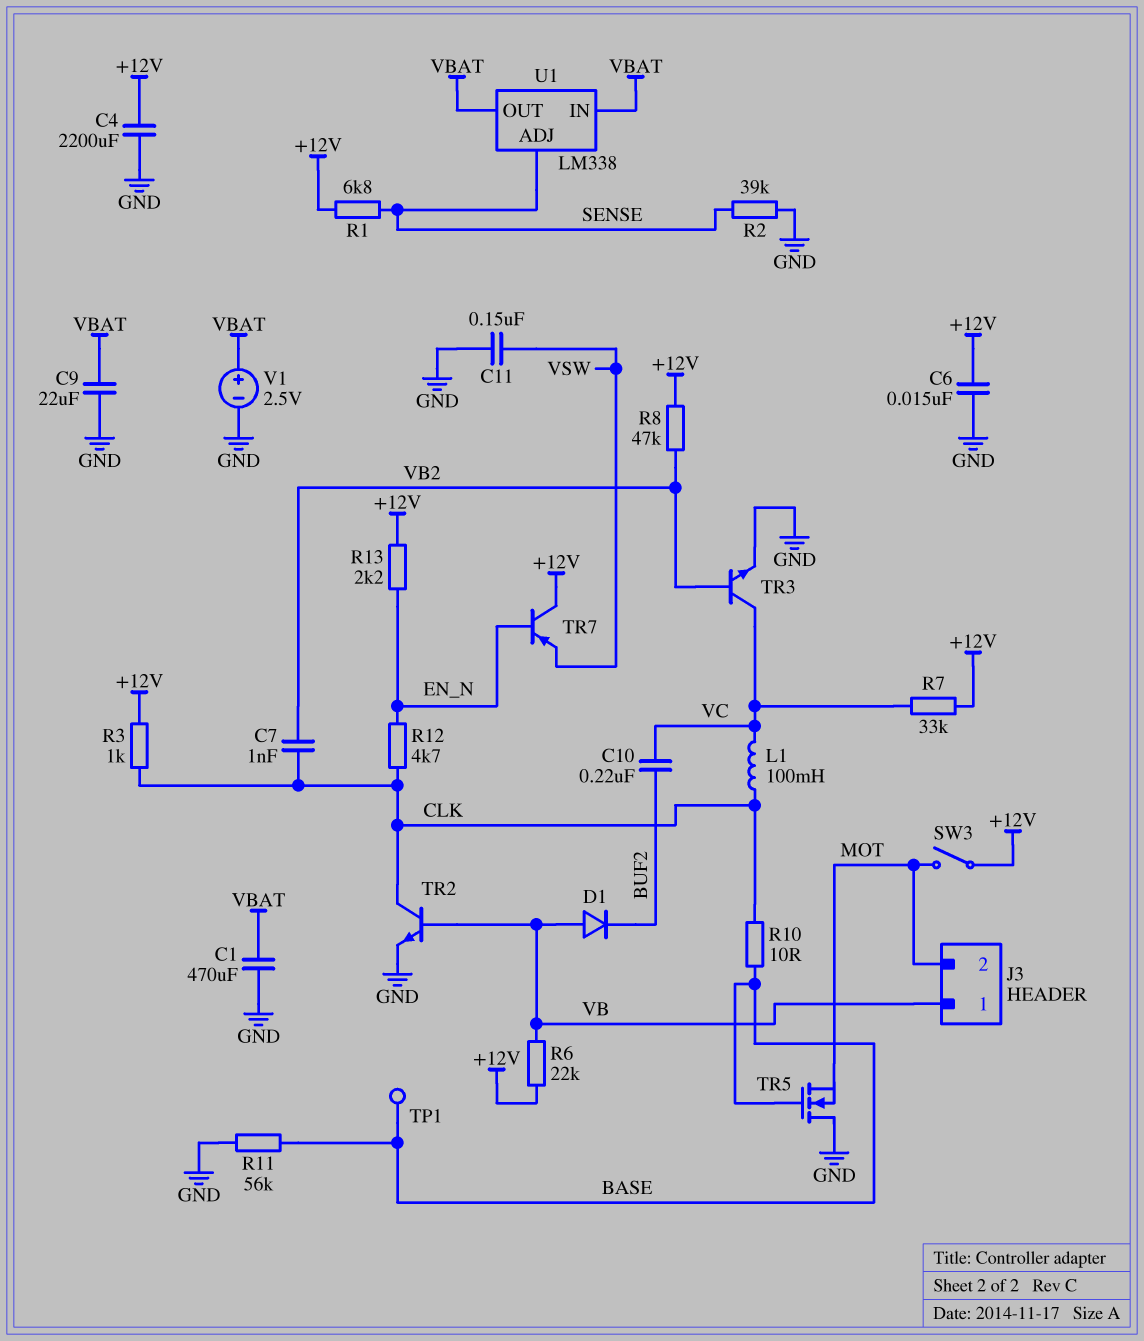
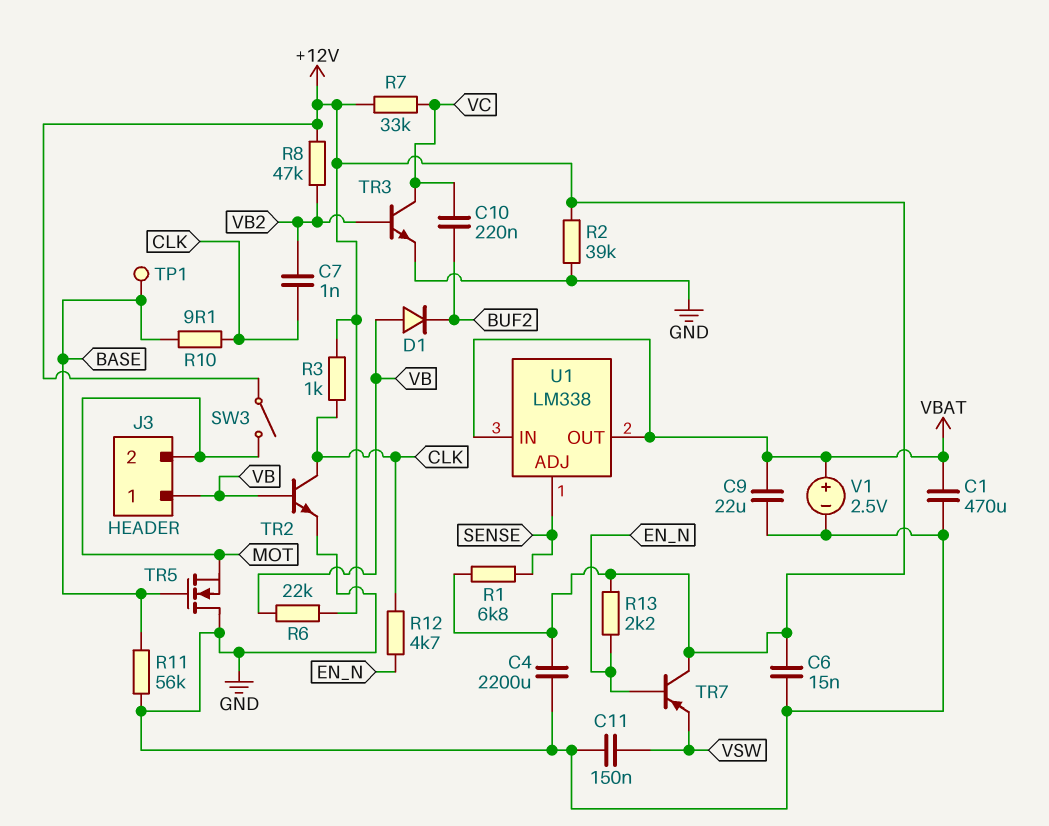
L1: 100mH (CLK, VC) -> none
R2: 39k (GND, SENSE) -> 39k (+12V, GND)
R10: 10 (BASE, CLK) -> 9.1 (BASE, CLK)

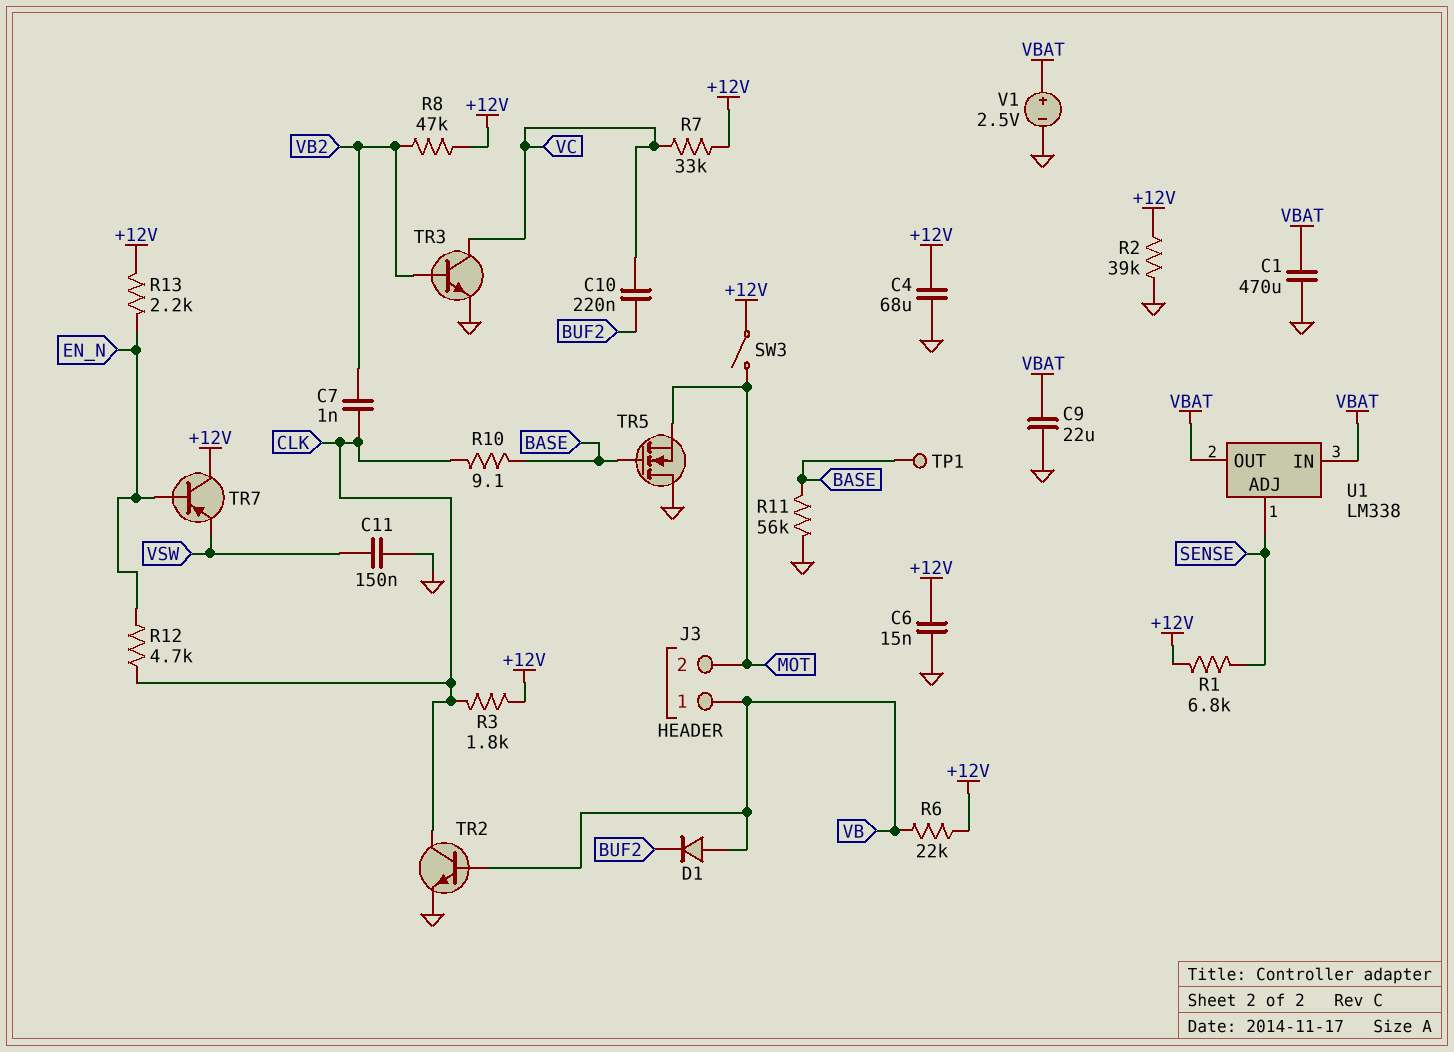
C4: 2200uF (+12V, GND) -> 68uF (+12V, GND)
R3: 1k (+12V, CLK) -> 1.8k (+12V, CLK)

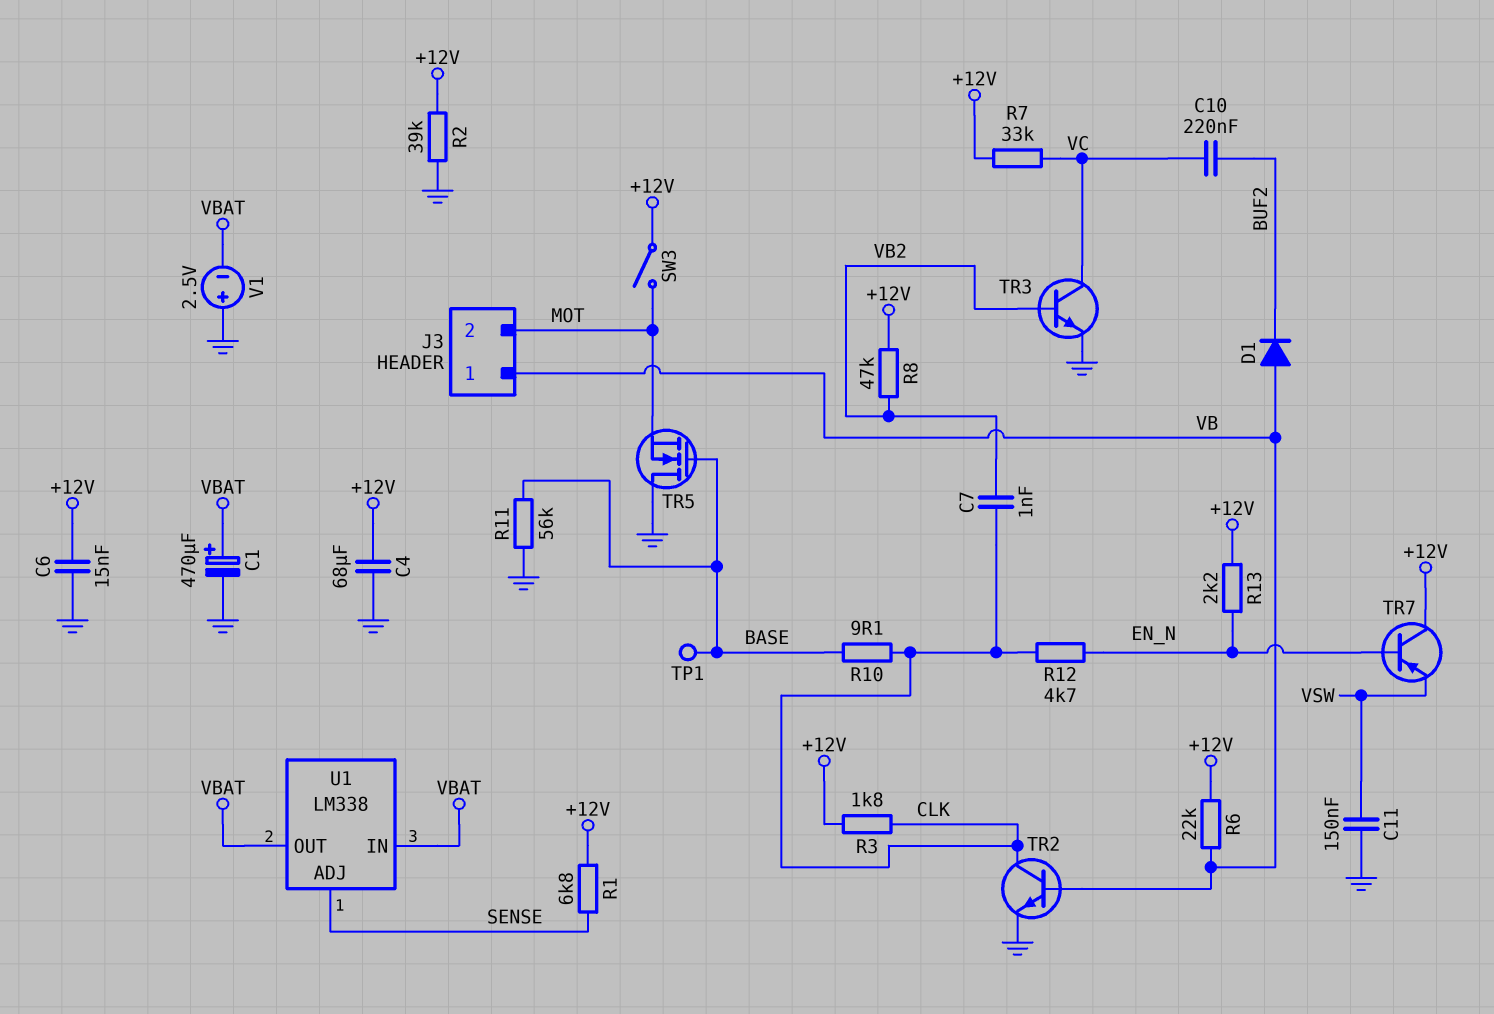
C1: 470uF (GND, VBAT) -> 470uF (plus VBAT, minus GND)
C9: 22uF (GND, VBAT) -> none
V1: 2.5V (plus VBAT, minus GND) -> 2.5V (plus GND, minus VBAT)

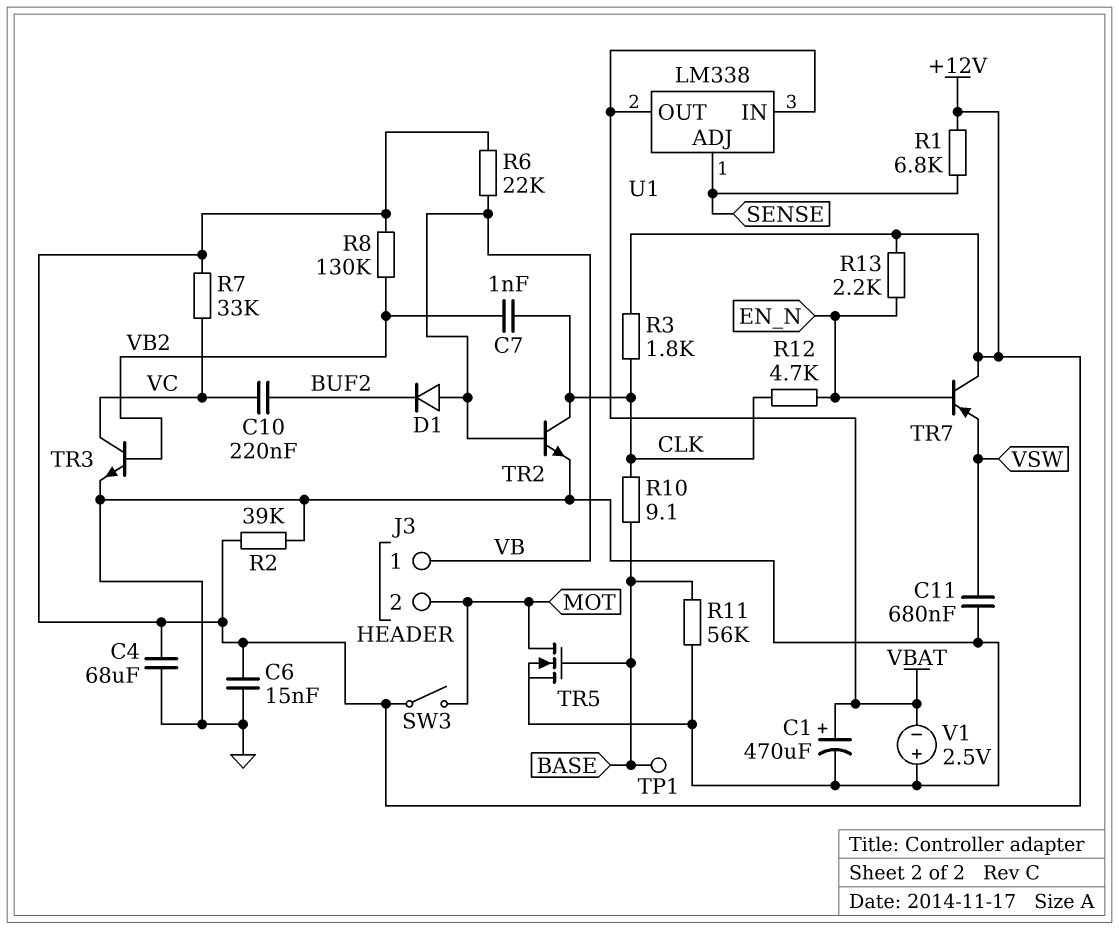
C11: 150nF (GND, VSW) -> 680nF (GND, VSW)
R8: 47k (+12V, VB2) -> 130k (+12V, VB2)
TR5: NMOS (G BASE, D GND, S MOT) -> NMOS (G BASE, D MOT, S GND)

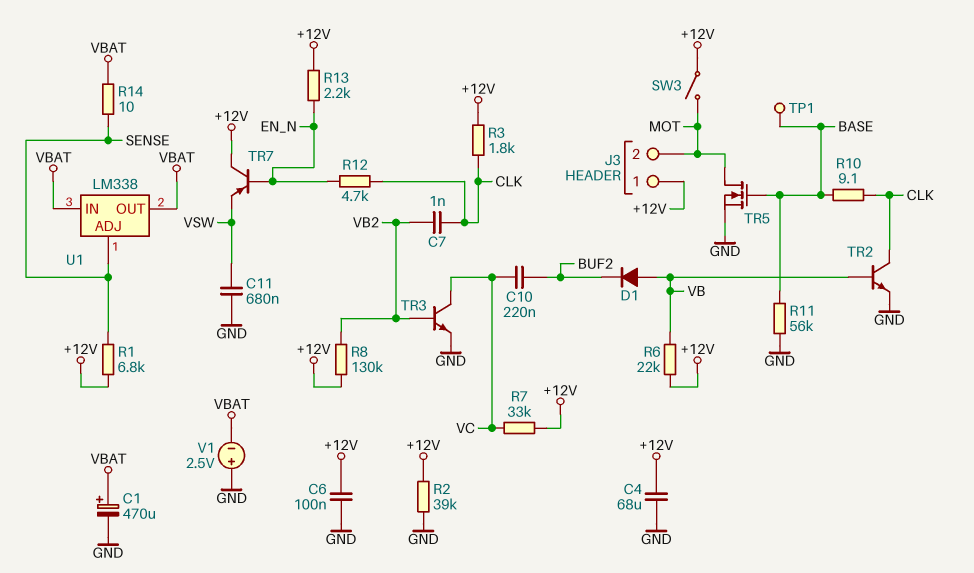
C6: 15nF (+12V, GND) -> 100nF (+12V, GND)
J3 pin 1: VB -> +12V
R14: none -> 10 (SENSE, VBAT)

